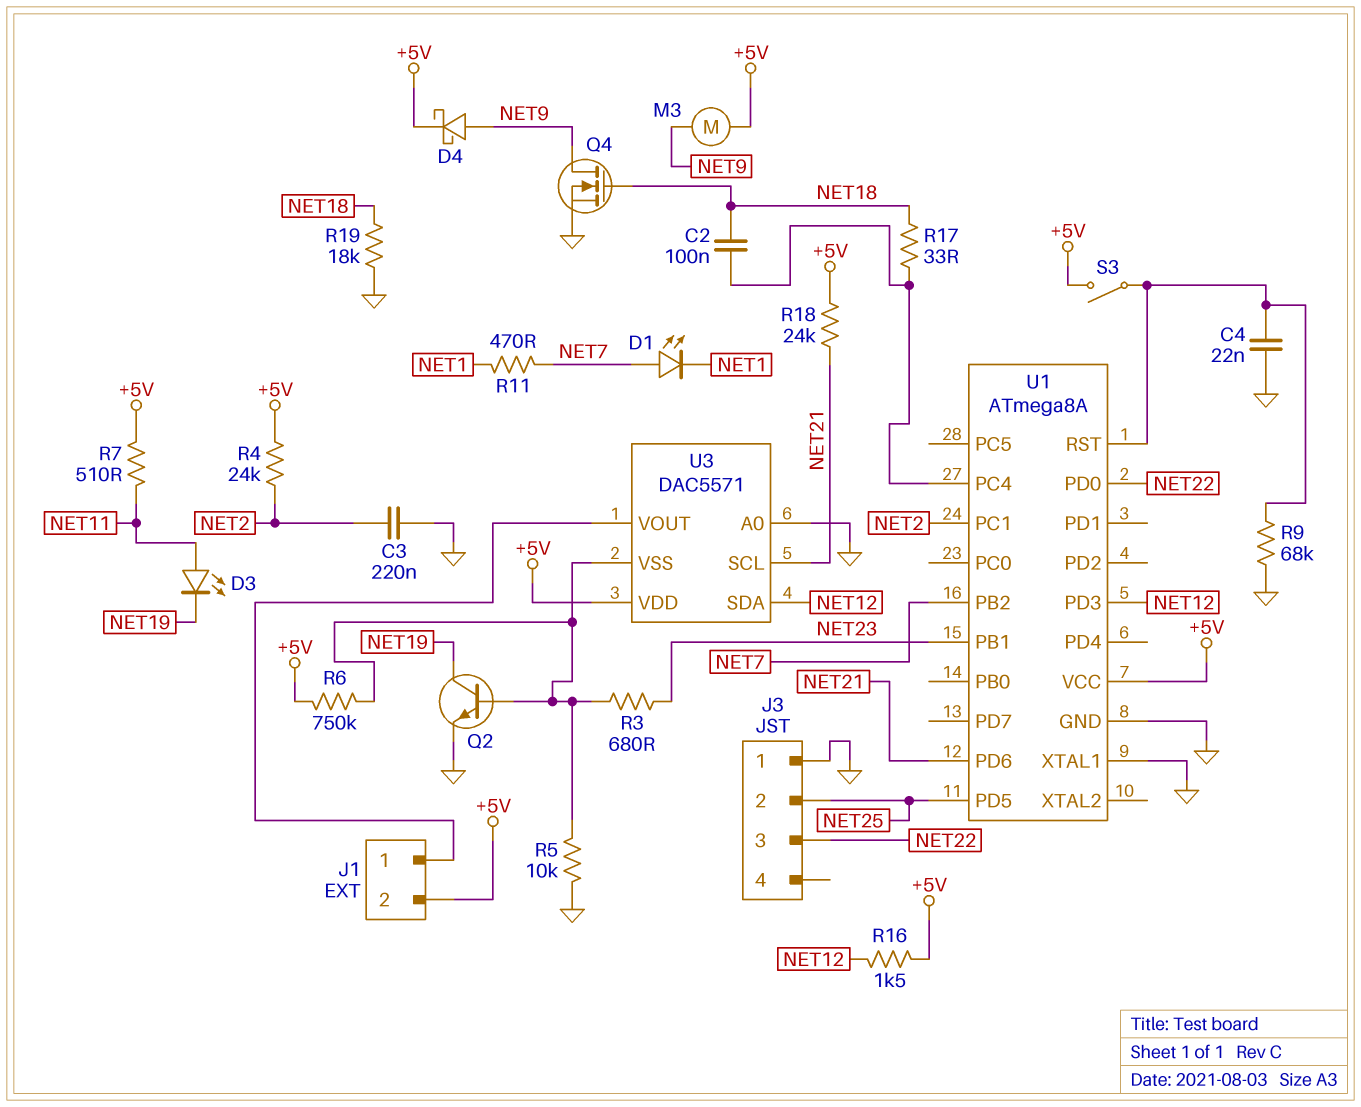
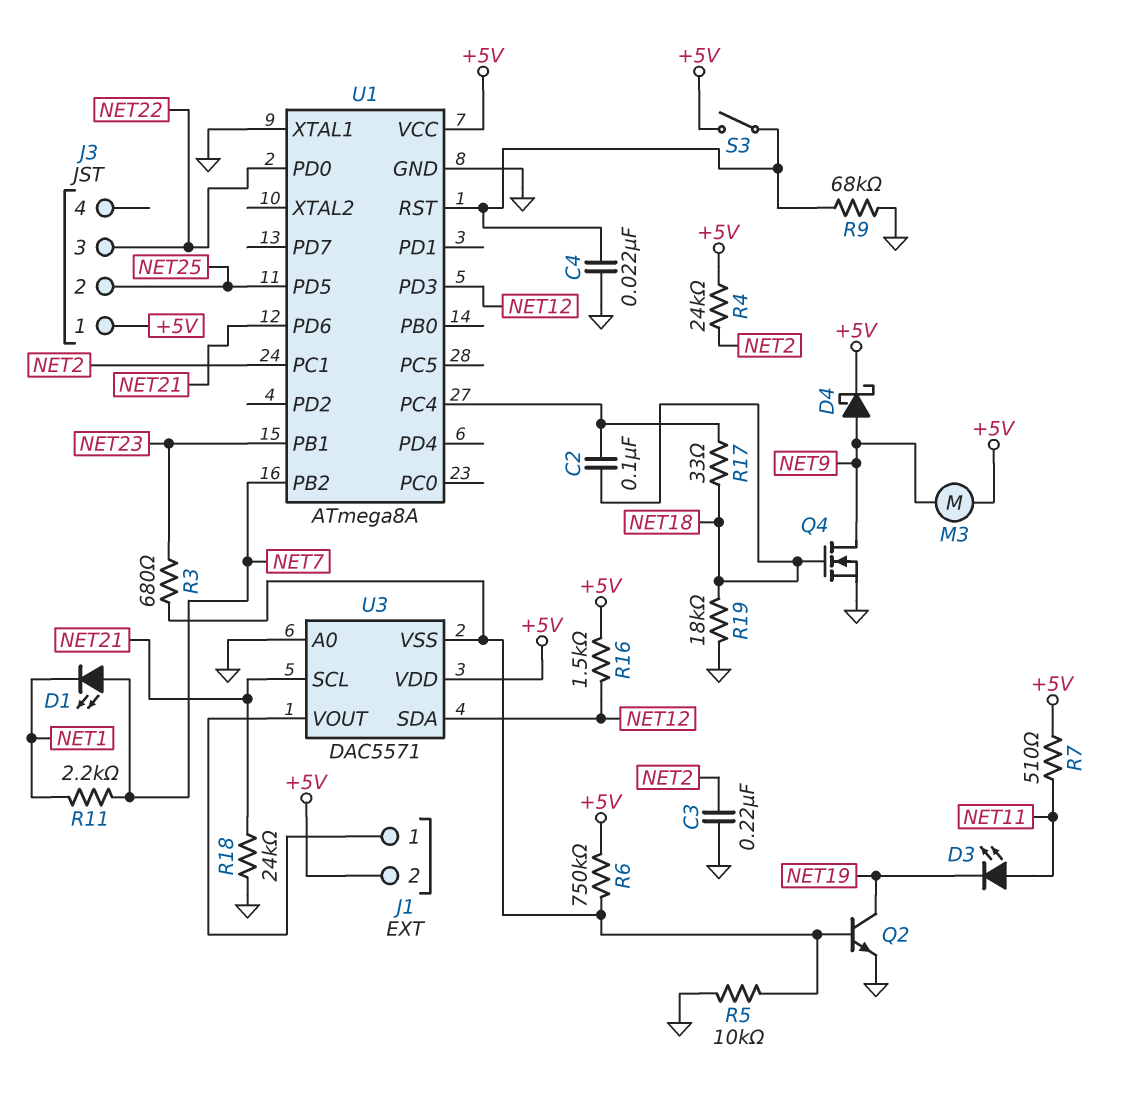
J3 pin 1: GND -> +5V
R11: 470 (NET1, NET7) -> 2.2k (NET1, NET7)
R18: 24k (+5V, NET21) -> 24k (GND, NET21)

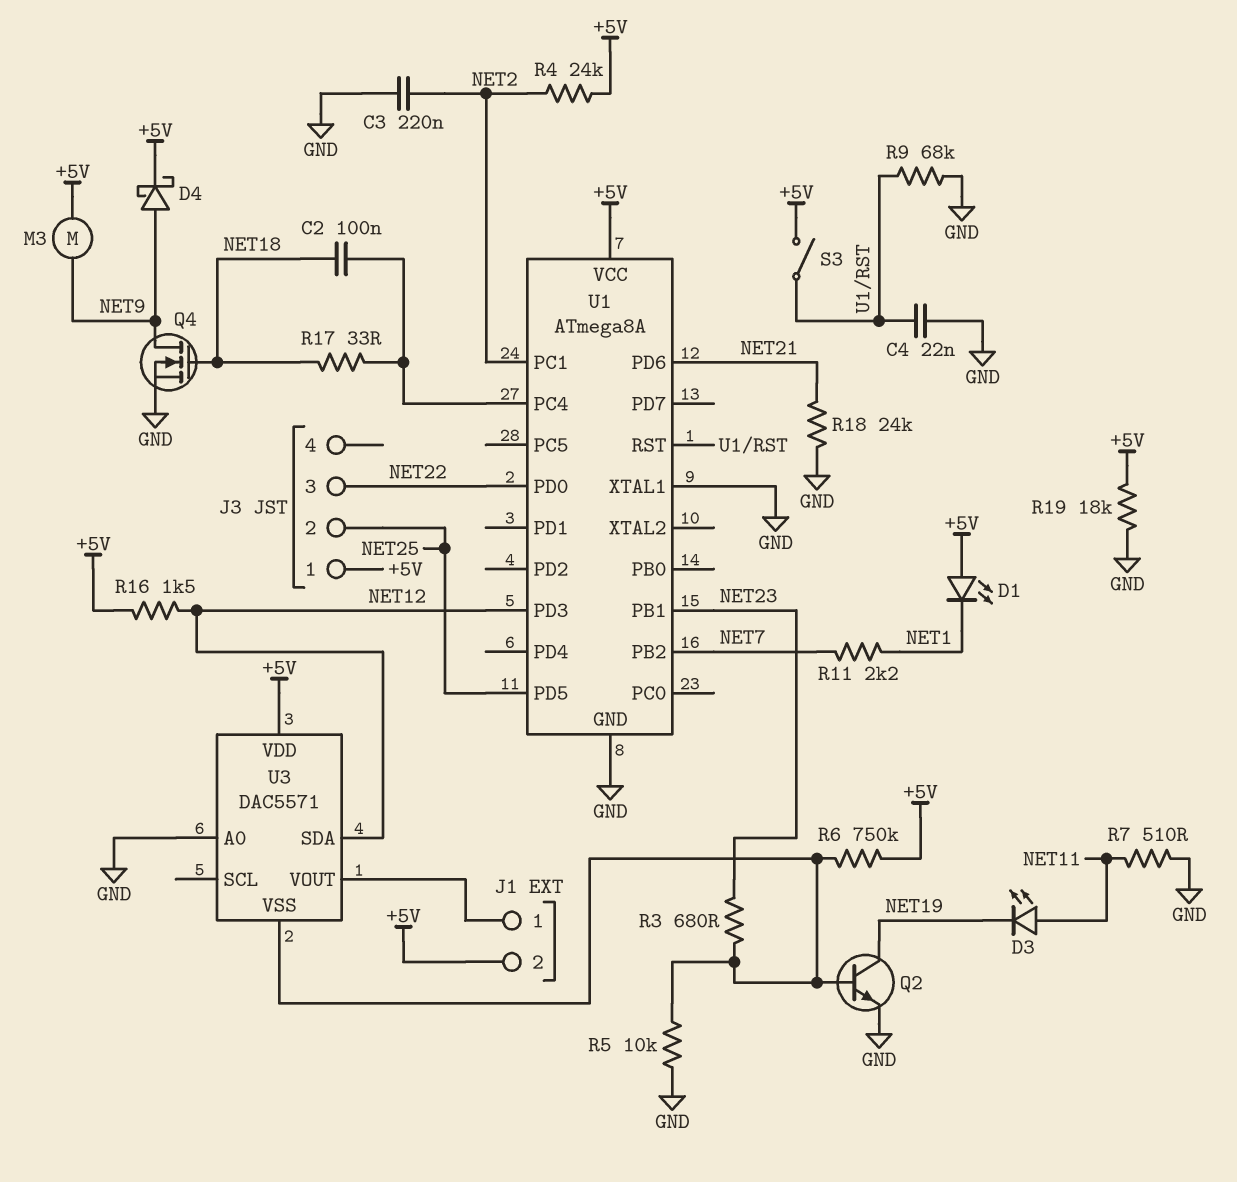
D1: LED (A NET7, K NET1) -> LED (A +5V, K NET1)
R7: 510 (+5V, NET11) -> 510 (GND, NET11)
R19: 18k (GND, NET18) -> 18k (+5V, GND)
U3 pin SCL: NET21 -> none

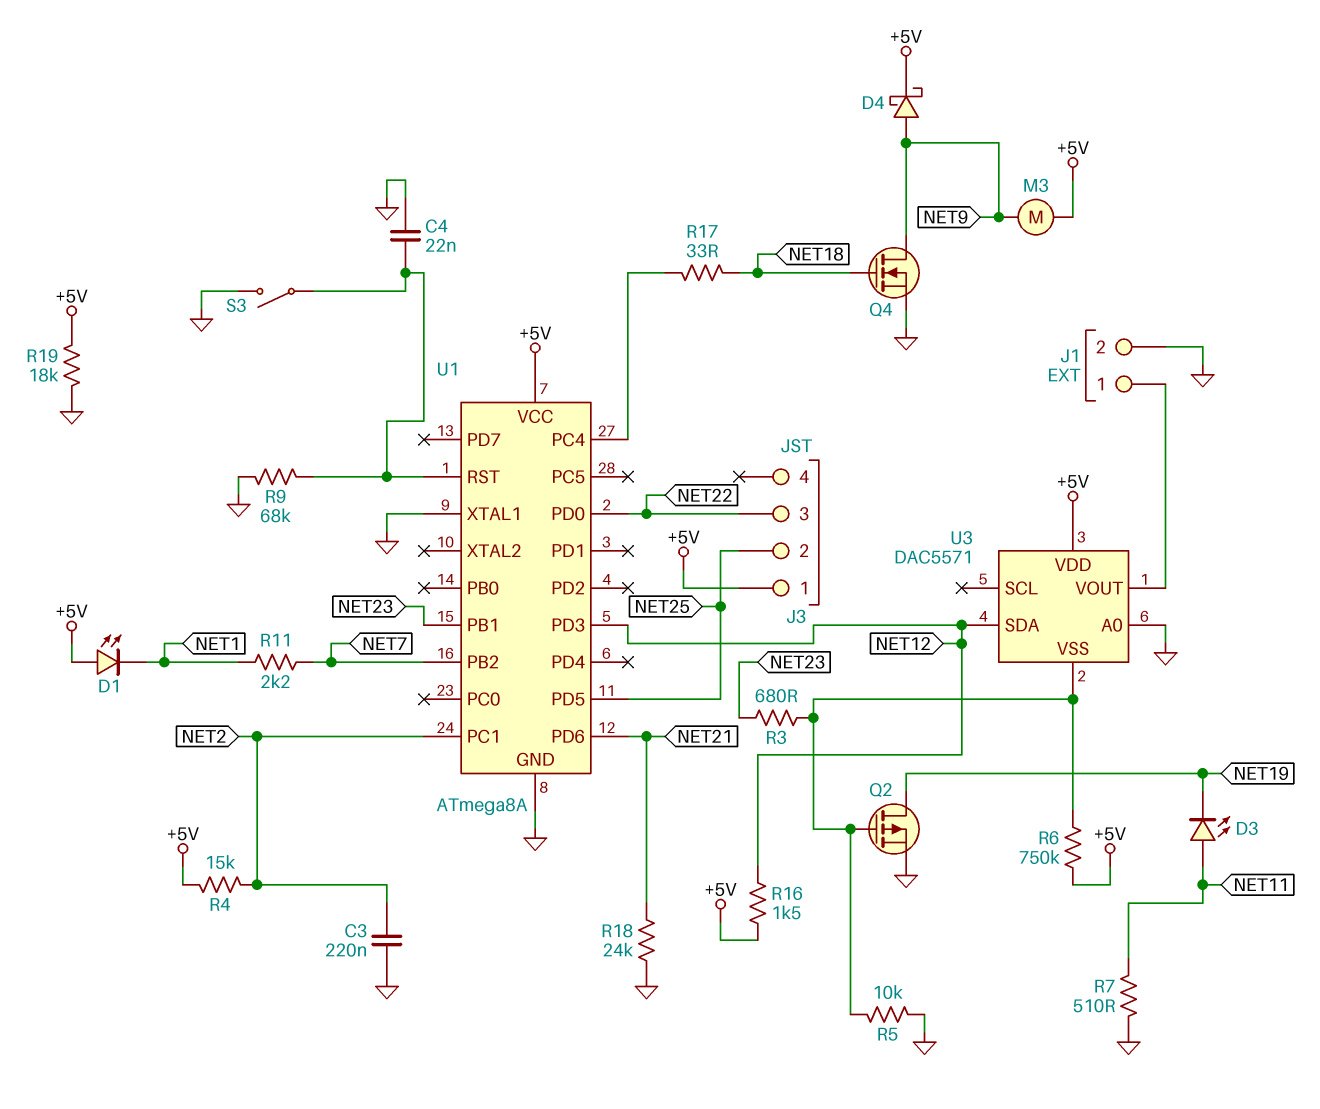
C2: 100nF (NET18, U1/PC4) -> none
J1 pin 2: +5V -> GND
Q2: NPN (B U3/VSS, C NET19, E GND) -> PMOS (G U3/VSS, D NET19, S GND)
R4: 24k (+5V, NET2) -> 15k (+5V, NET2)
S3: switch (+5V, U1/RST) -> switch (GND, U1/RST)

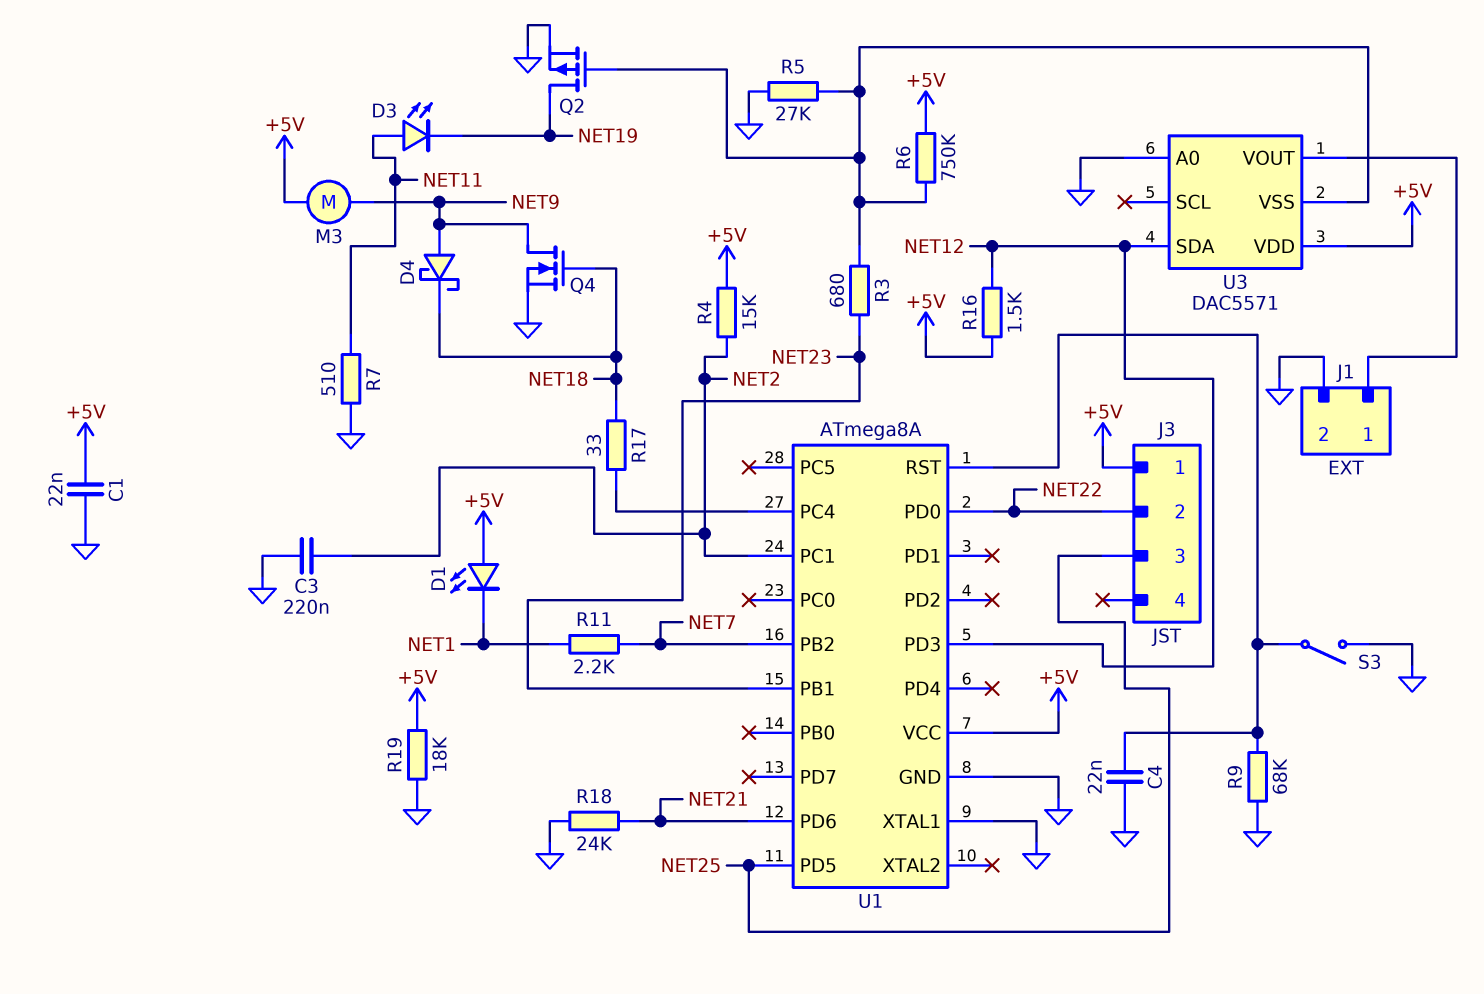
C1: none -> 22nF (+5V, GND)
D4: schottky (A NET9, K +5V) -> schottky (A NET9, K NET18)
J3 pin 2: NET25 -> NET22
J3 pin 3: NET22 -> NET25
R5: 10k (GND, U3/VSS) -> 27k (GND, U3/VSS)

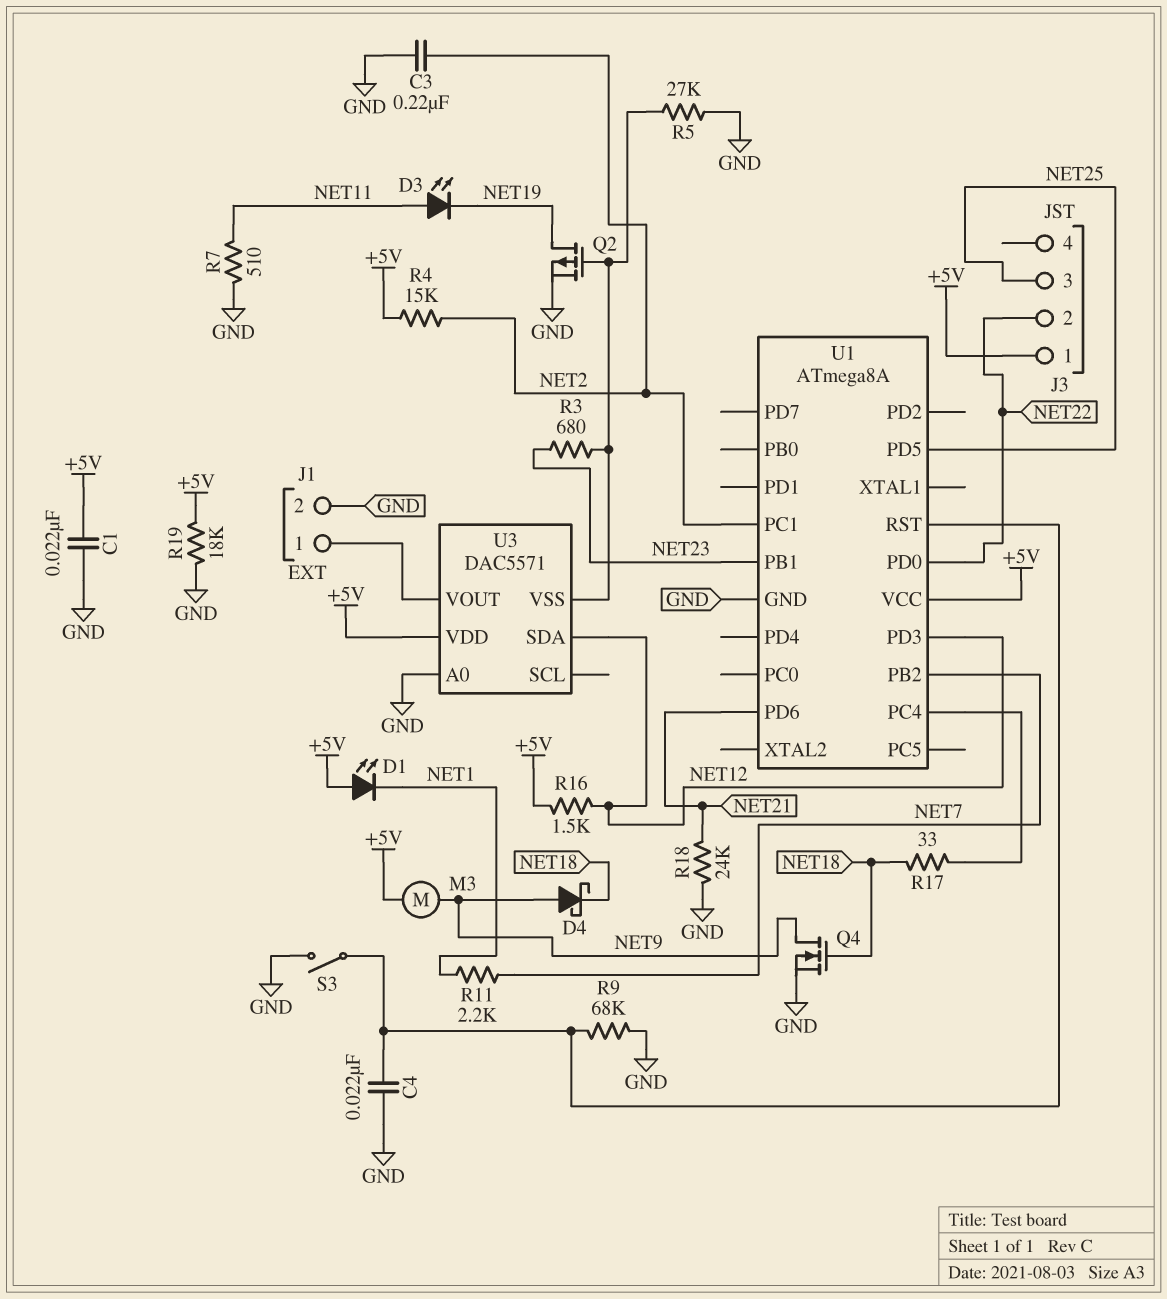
R6: 750k (+5V, U3/VSS) -> none
U1 pin XTAL1: GND -> none

